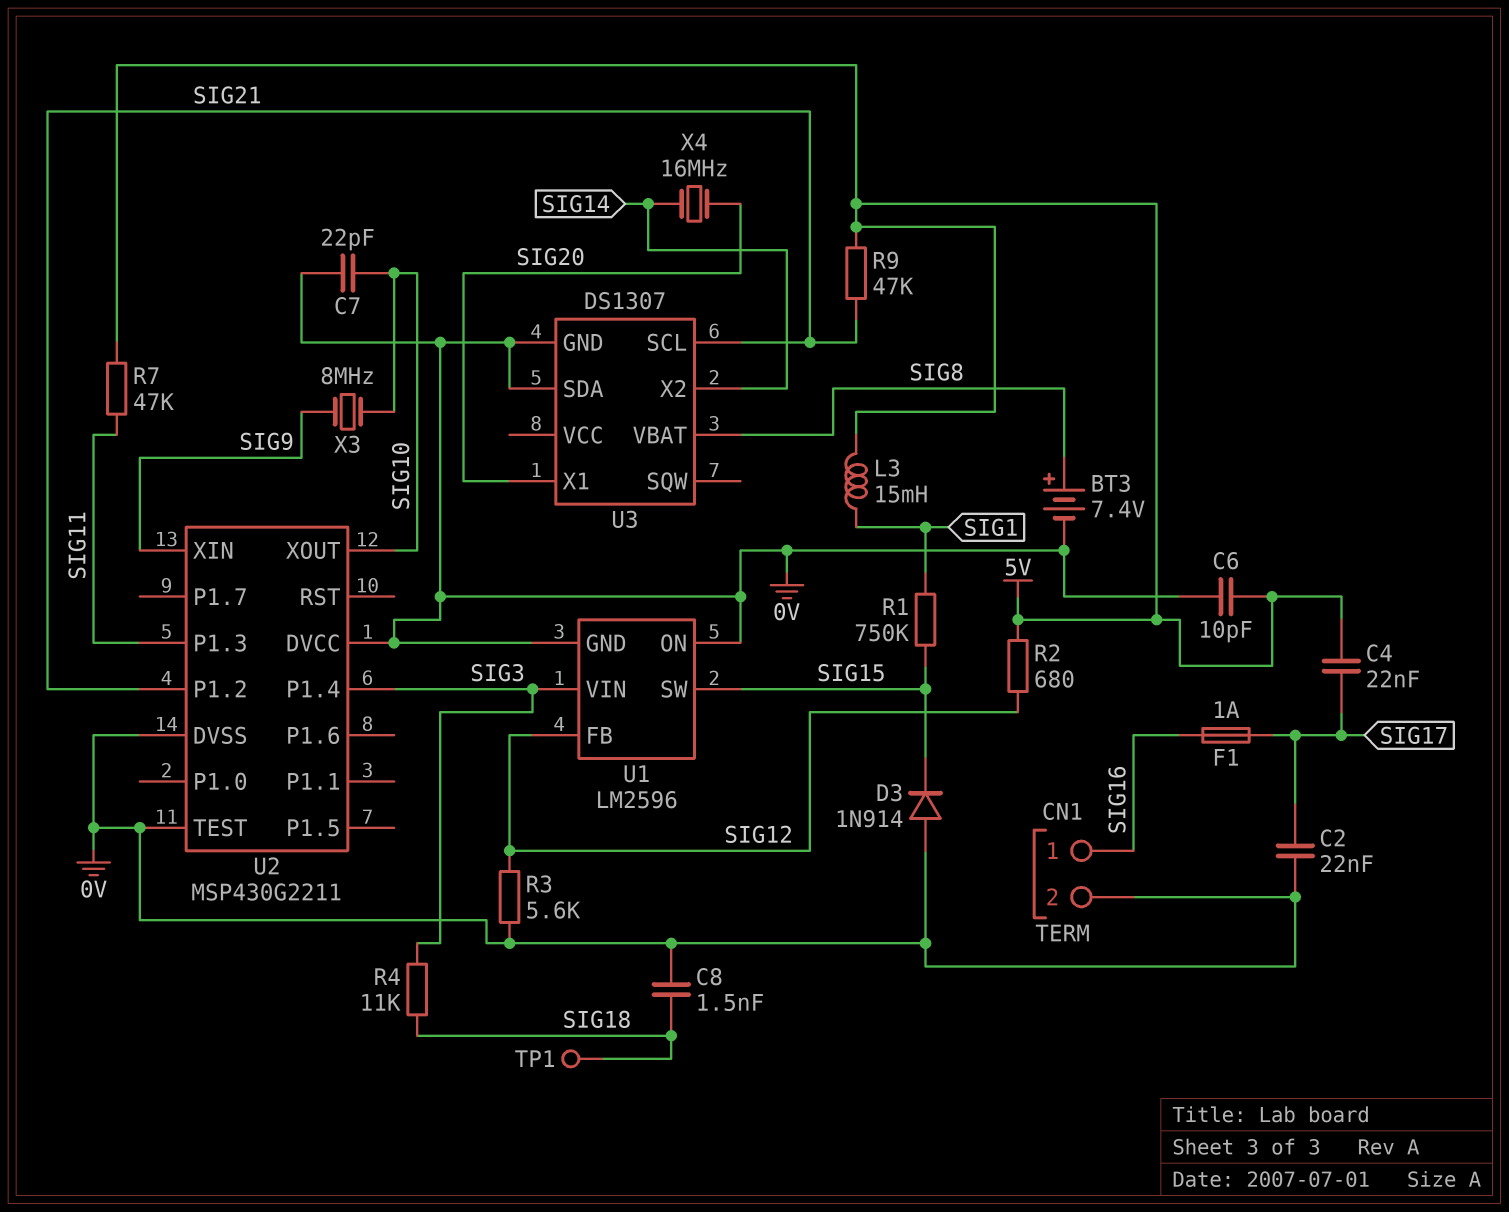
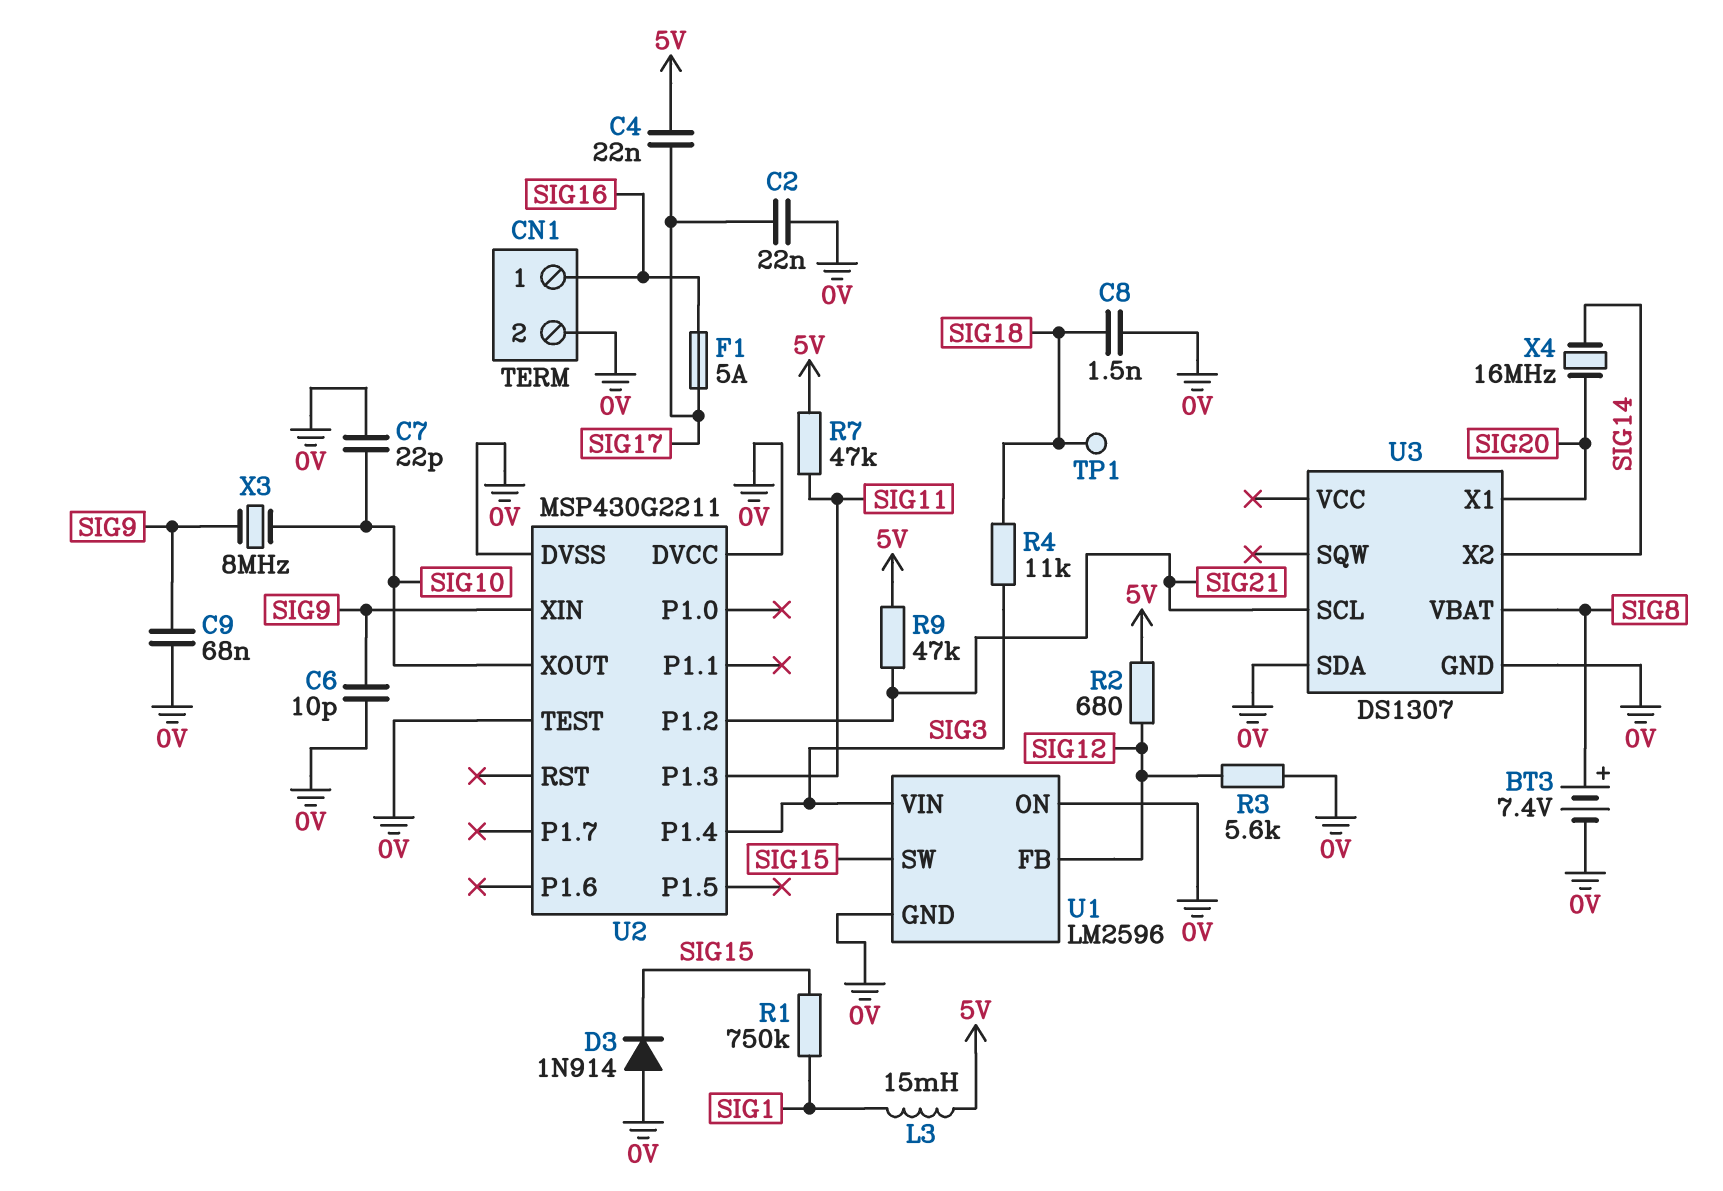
C6: 10pF (0V, 5V) -> 10pF (0V, SIG9)
C9: none -> 68nF (0V, SIG9)
F1: 1A (SIG16, SIG17) -> 5A (SIG16, SIG17)

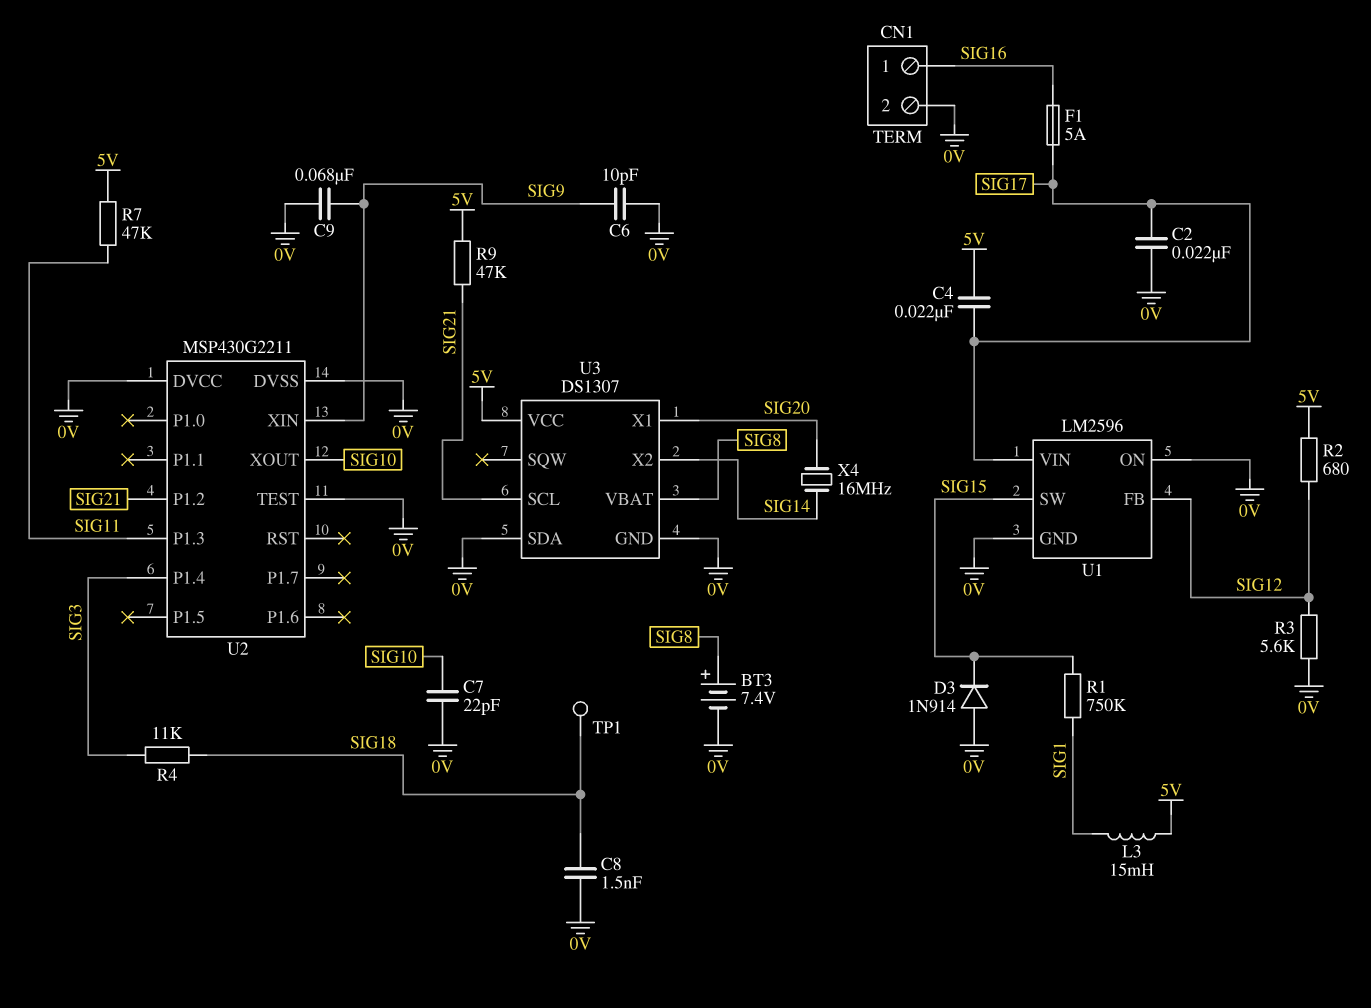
U1 pin VIN: SIG3 -> SIG17
U3 pin VCC: none -> 5V
X3: 8MHz (SIG9, SIG10) -> none

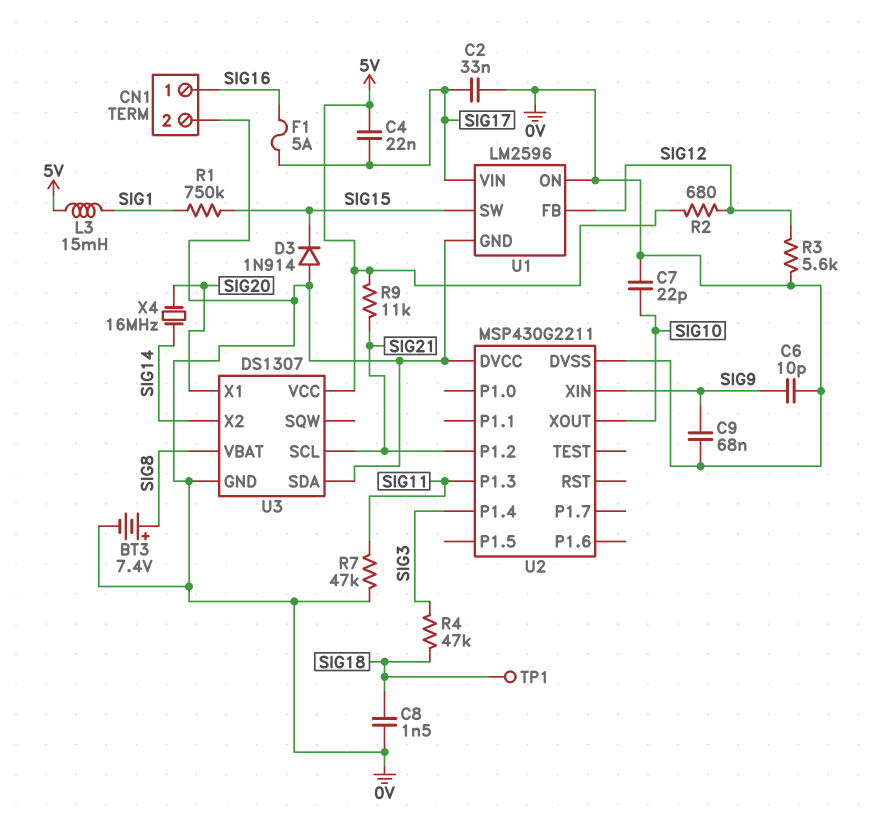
C2: 22nF (0V, SIG17) -> 33nF (0V, SIG17)
R4: 11k (SIG3, SIG18) -> 47k (SIG3, SIG18)
R7: 47k (5V, SIG11) -> 47k (0V, SIG11)
R9: 47k (5V, SIG21) -> 11k (5V, SIG21)
U2 pin TEST: 0V -> none

